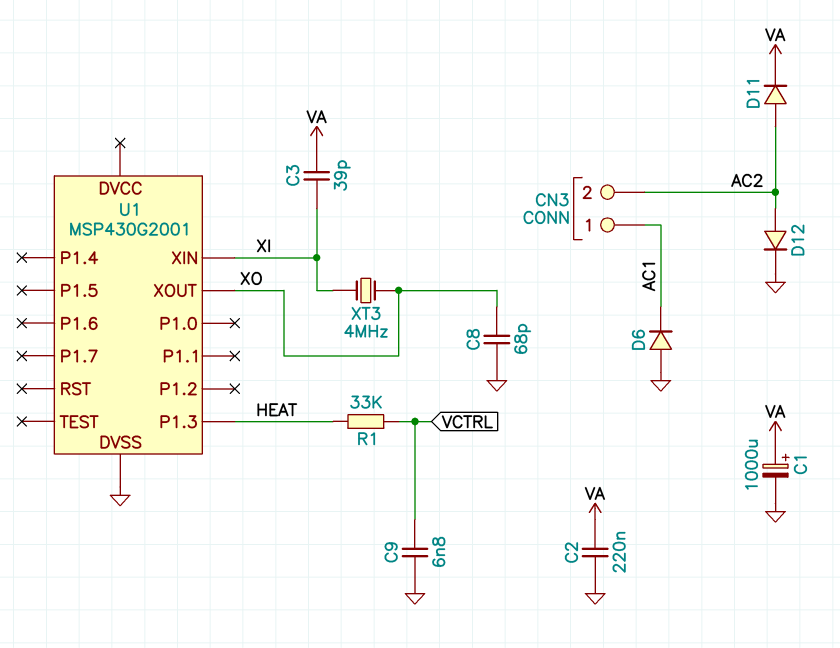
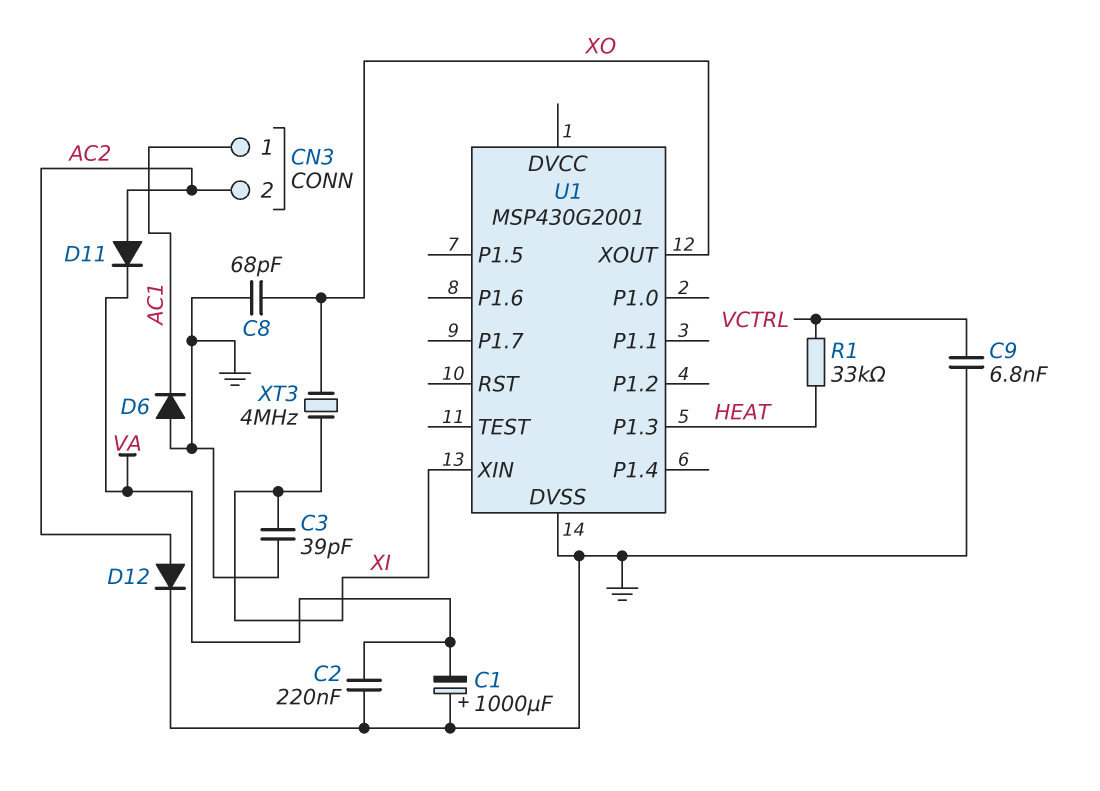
C1: 1000uF (plus VA, minus GND) -> 1000uF (plus GND, minus VA)
C3: 39pF (VA, XI) -> 39pF (GND, XI)

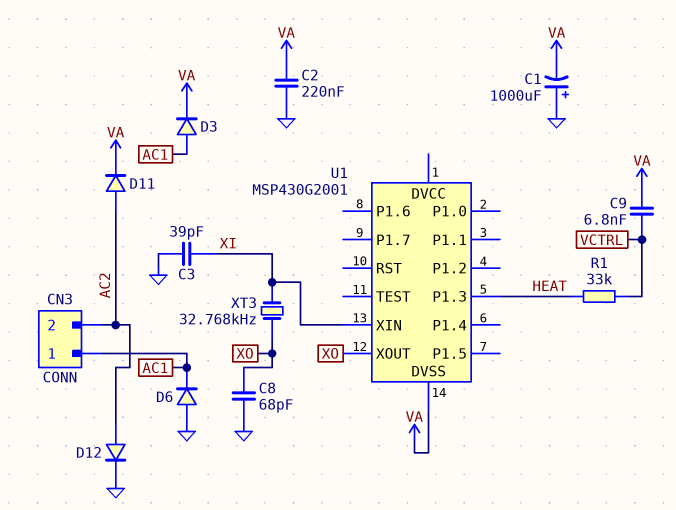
C9: 6.8nF (GND, VCTRL) -> 6.8nF (VA, VCTRL)
D3: none -> diode (A AC1, K VA)
U1 pin DVSS: GND -> VA
XT3: 4MHz (XI, XO) -> 32.768kHz (XI, XO)

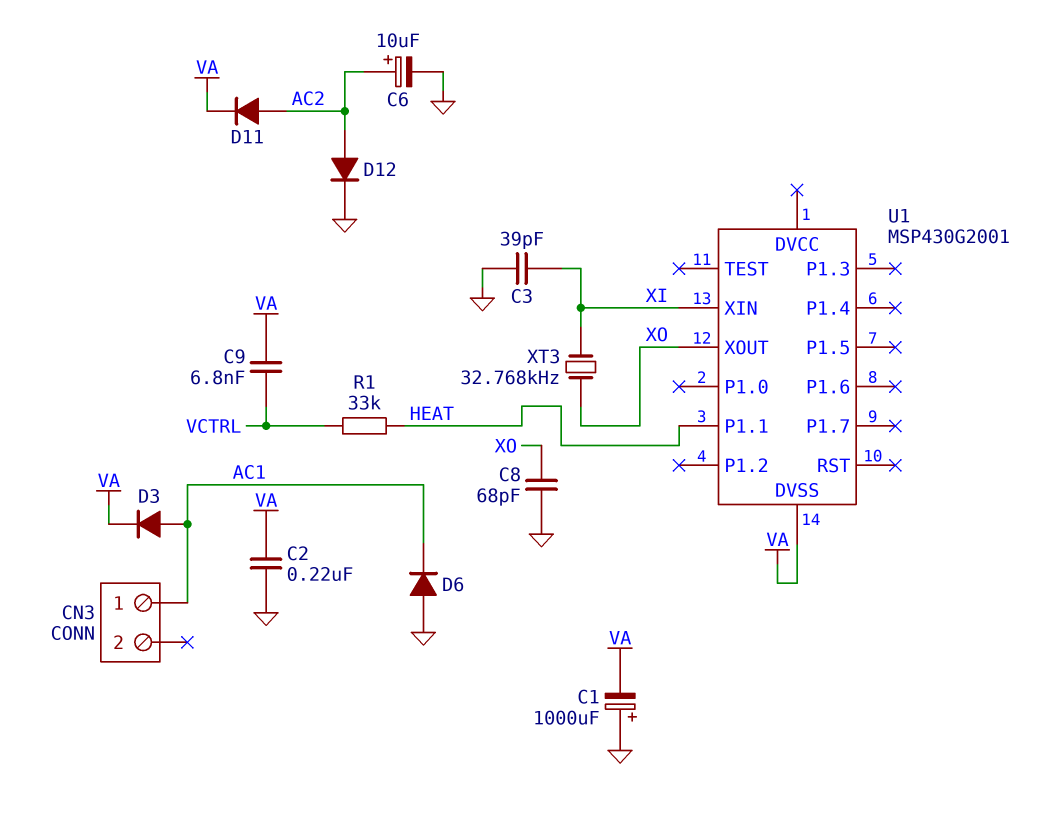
C6: none -> 10uF (plus AC2, minus GND)
CN3 pin 2: AC2 -> none
U1 pin P1.1: none -> HEAT
U1 pin P1.3: HEAT -> none

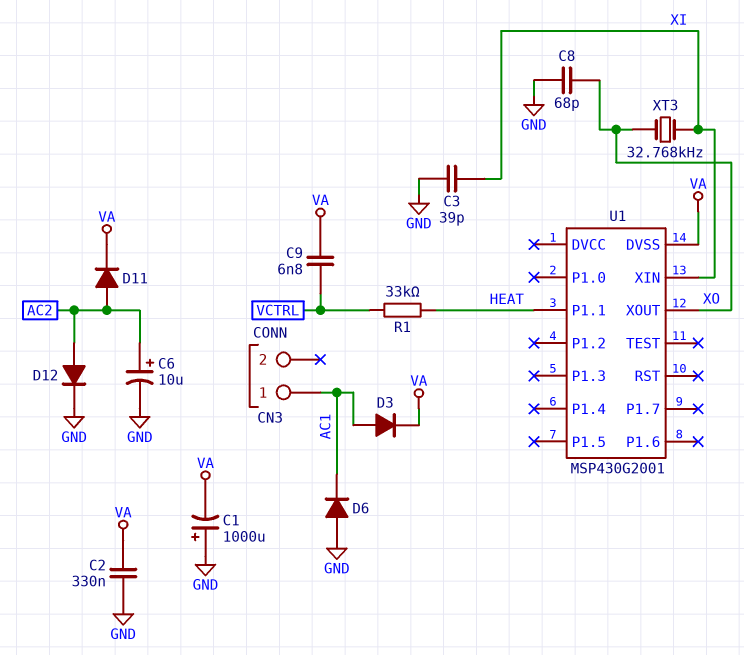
C2: 220nF (GND, VA) -> 330nF (GND, VA)

